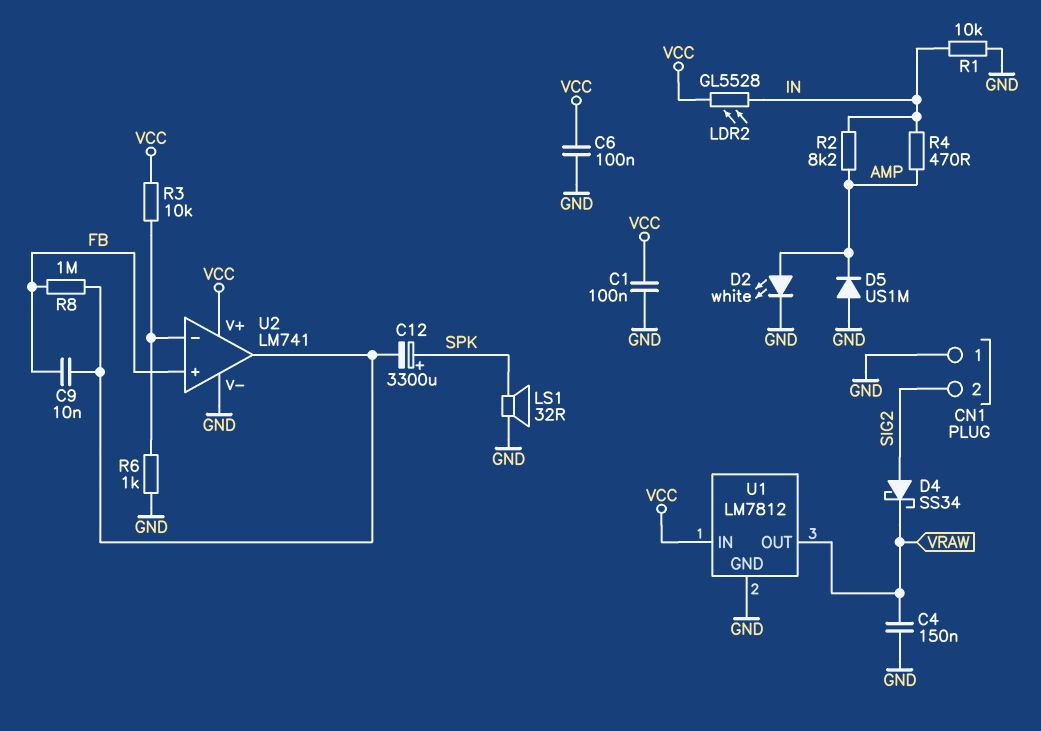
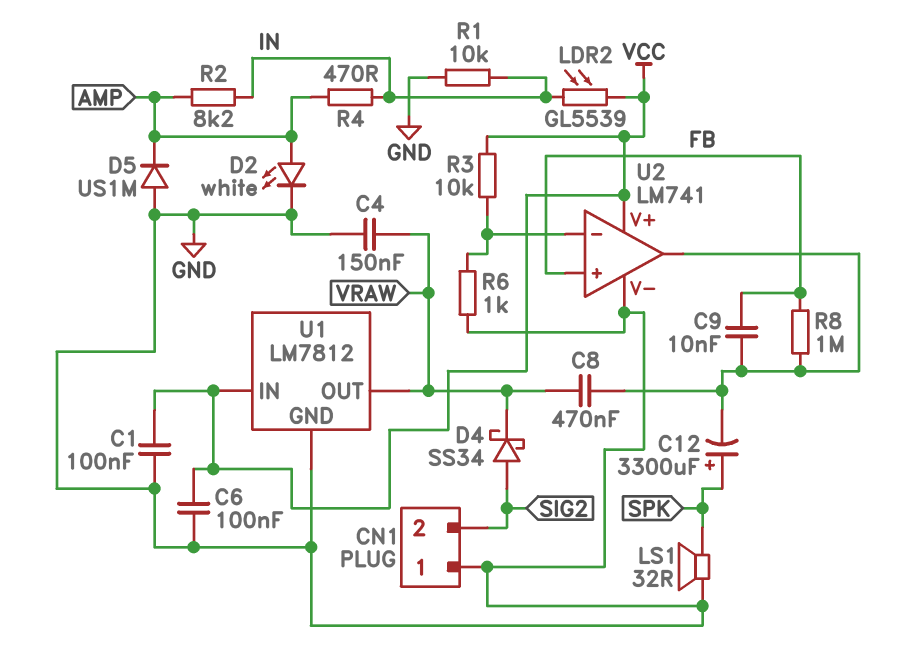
C8: none -> 470nF (U2/out, VRAW)
LDR2: GL5528 (IN, VCC) -> GL5539 (IN, VCC)

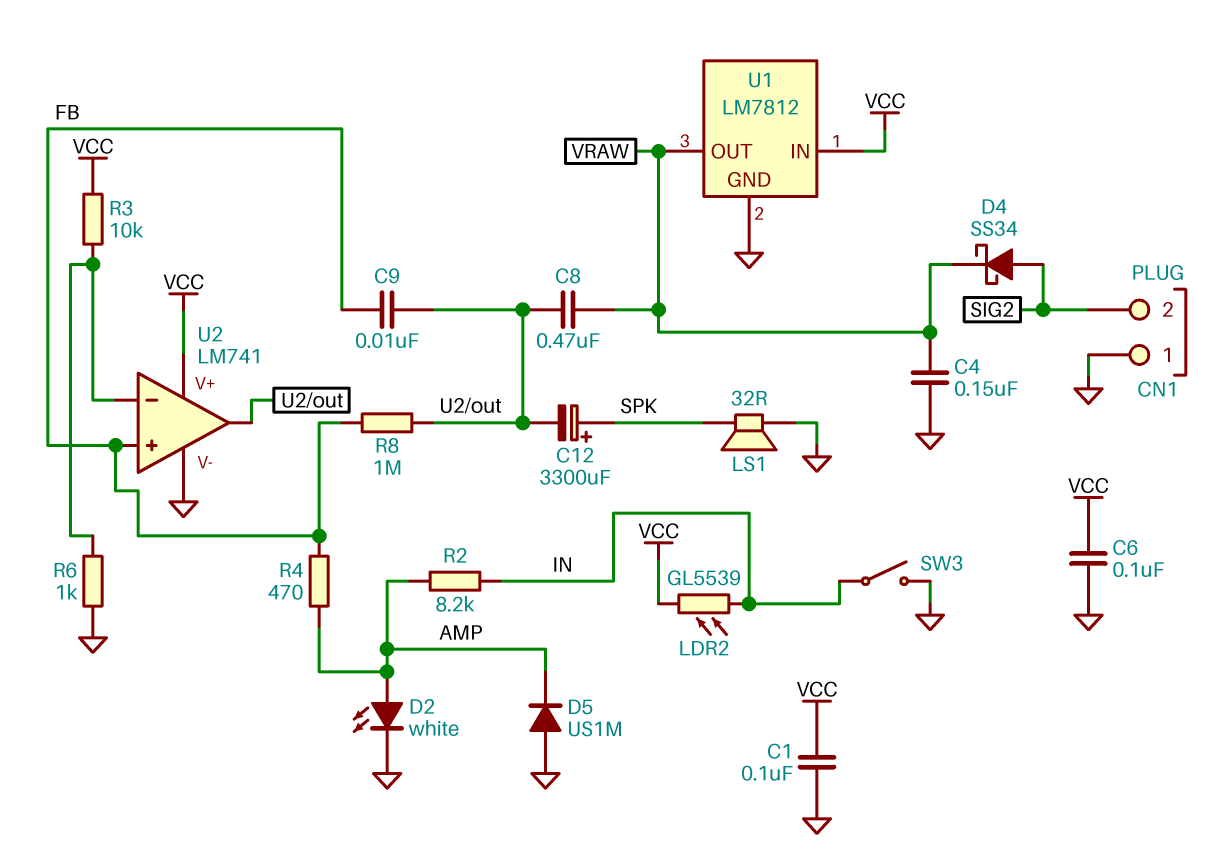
R1: 10k (GND, IN) -> none
R4: 470 (AMP, IN) -> 470 (AMP, FB)
SW3: none -> switch (GND, IN)

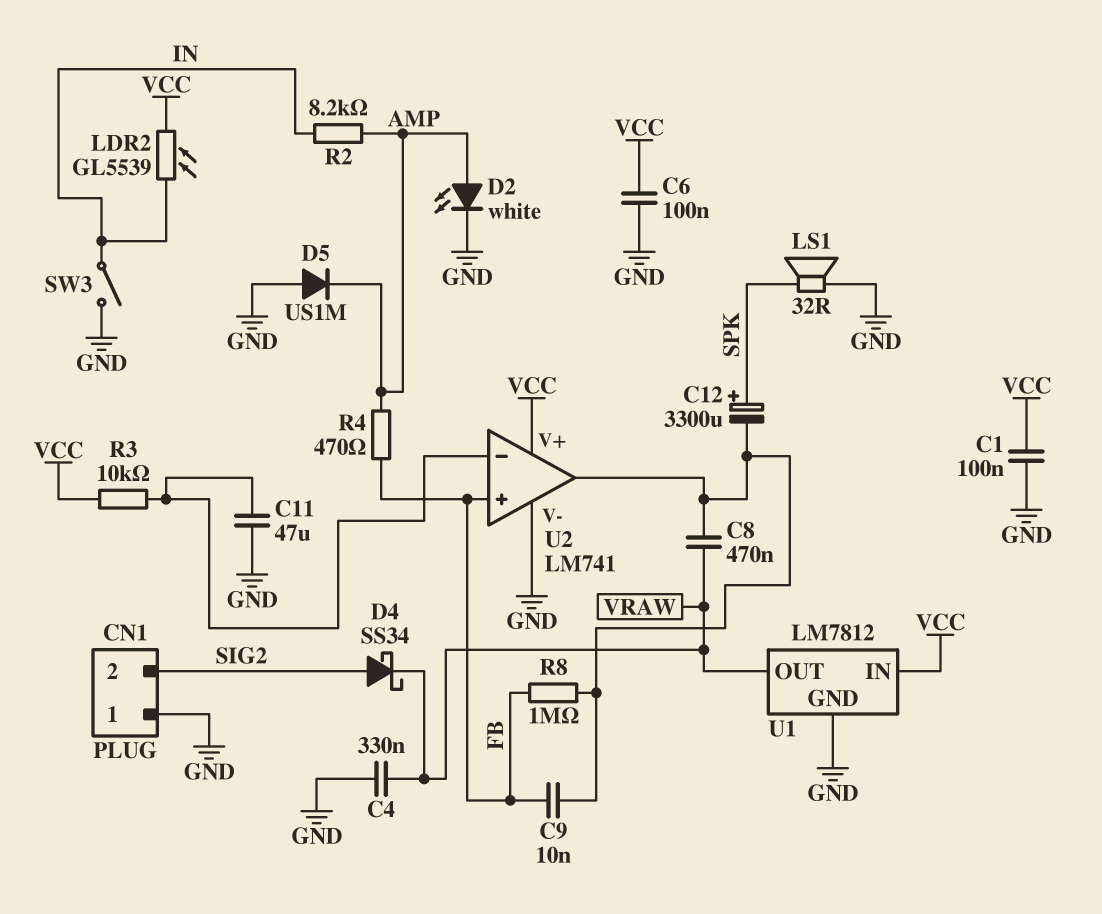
C4: 150nF (GND, VRAW) -> 330nF (GND, VRAW)
C11: none -> 47uF (GND, U2/in-)
R6: 1k (GND, U2/in-) -> none

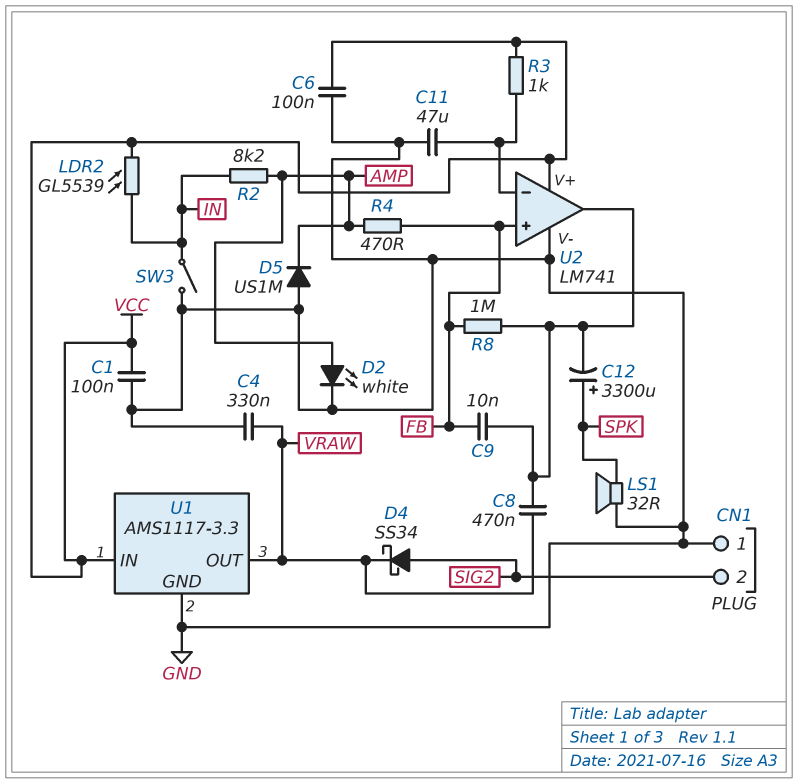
R3: 10k (U2/in-, VCC) -> 1k (U2/in-, VCC)
U1: LM7812 -> AMS1117-3.3

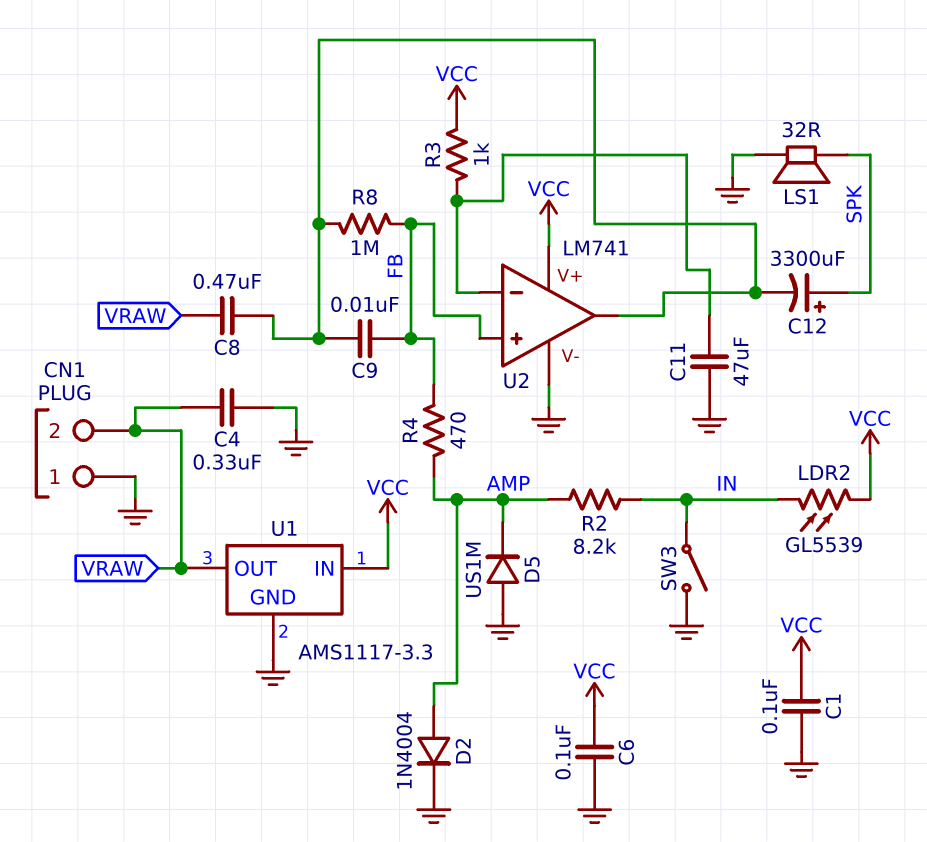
CN1 pin 2: SIG2 -> VRAW
D2: LED white (A AMP, K GND) -> diode 1N4004 (A AMP, K GND)
D4: schottky SS34 (A SIG2, K VRAW) -> none

